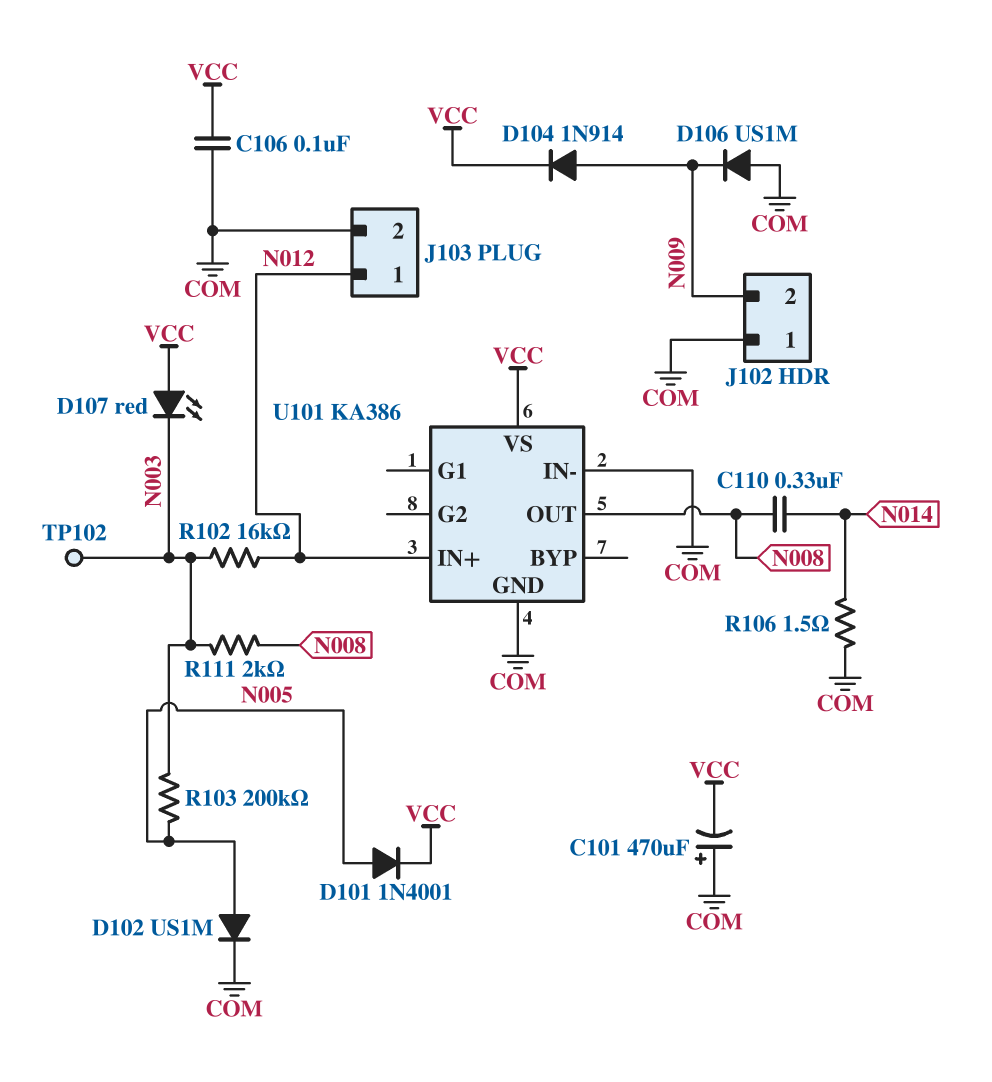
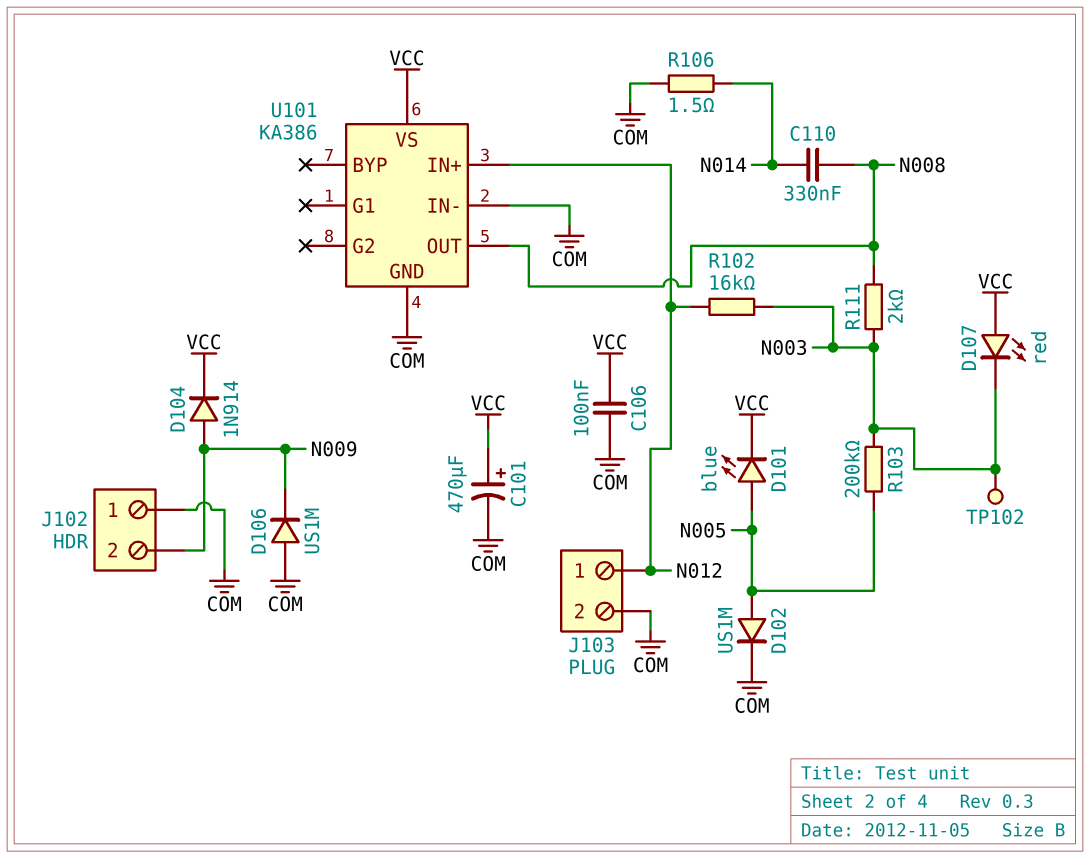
C101: 470uF (plus COM, minus VCC) -> 470uF (plus VCC, minus COM)
D101: diode 1N4001 (A N005, K VCC) -> LED blue (A N005, K VCC)

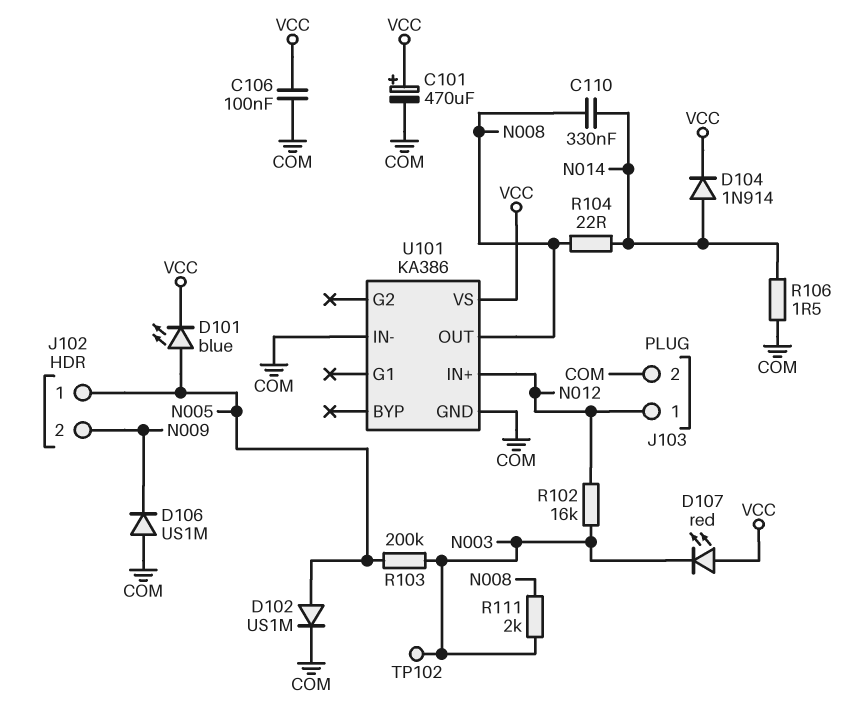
D104: diode 1N914 (A N009, K VCC) -> diode 1N914 (A N014, K VCC)
J102 pin 1: COM -> N005
R104: none -> 22 (N008, N014)

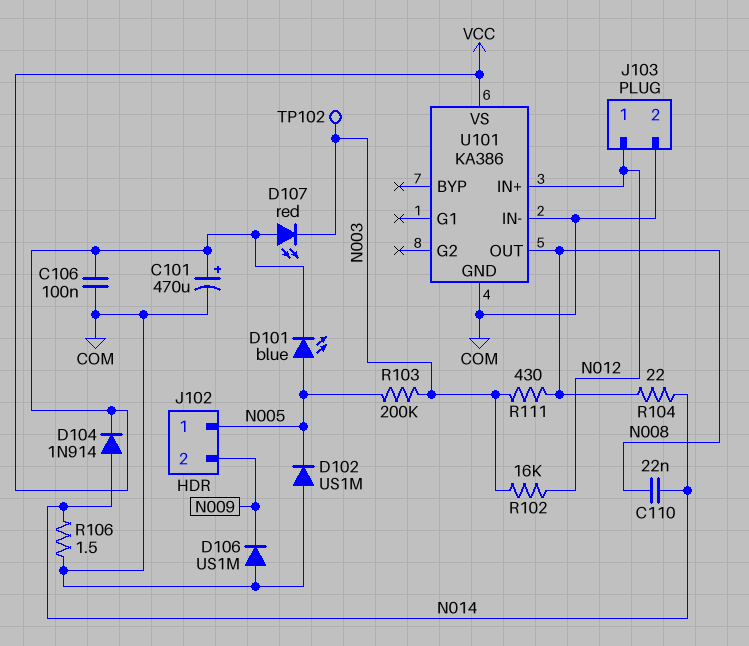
C110: 330nF (N008, N014) -> 22nF (N008, N014)
D102: diode US1M (A N005, K COM) -> diode US1M (A COM, K N005)
R111: 2k (N003, N008) -> 430 (N003, N008)

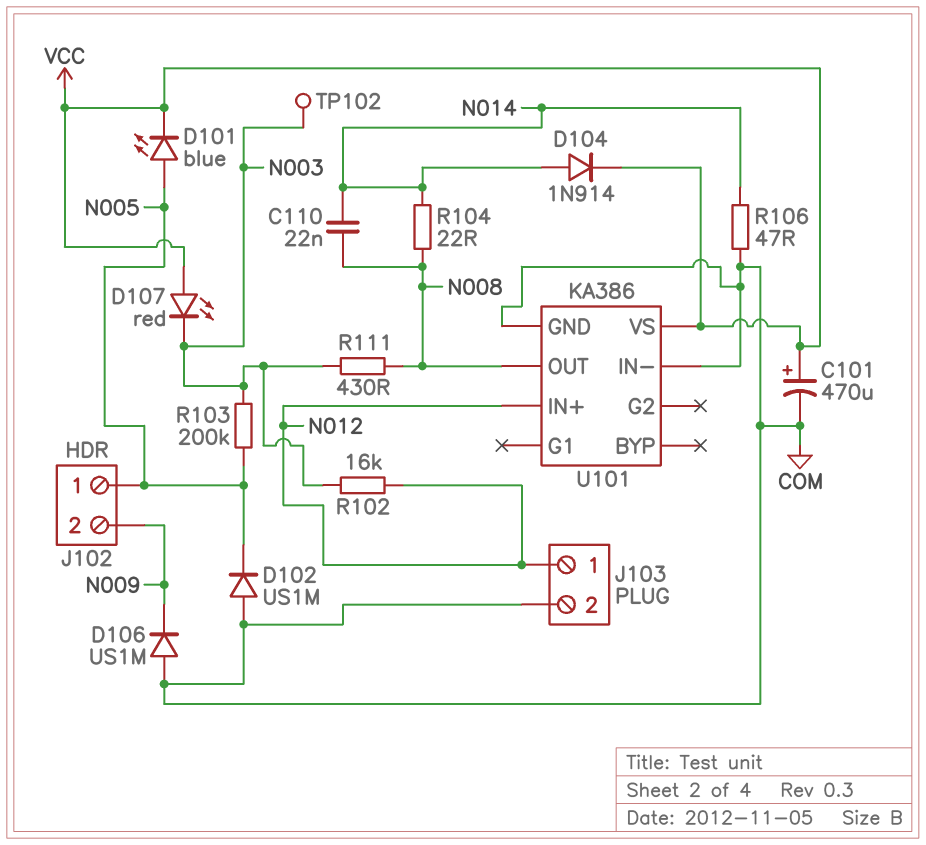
C106: 100nF (COM, VCC) -> none
R106: 1.5 (COM, N014) -> 47 (COM, N014)

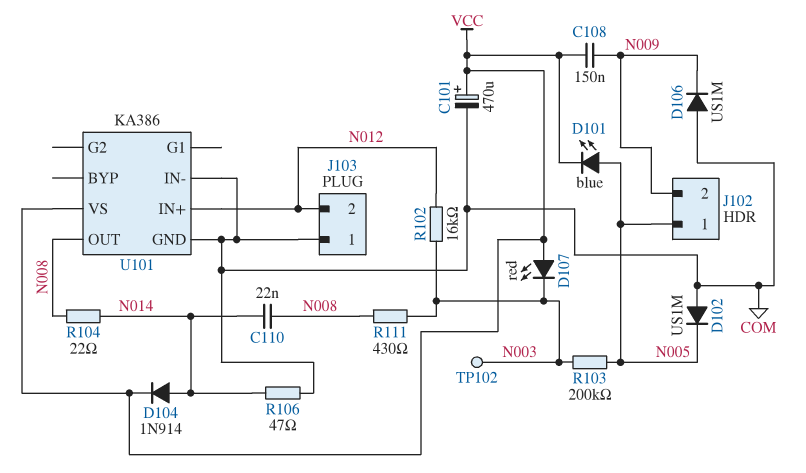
C108: none -> 150nF (N009, VCC)
J103 pin 1: N012 -> COM
J103 pin 2: COM -> N012

